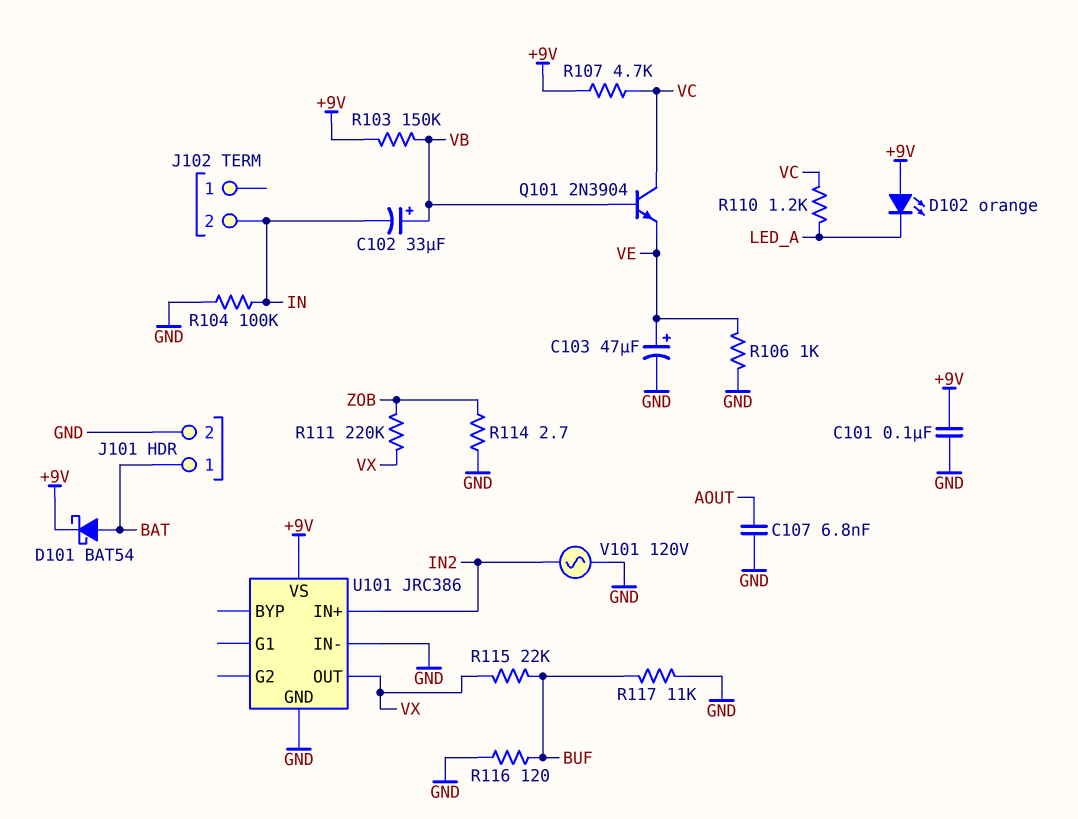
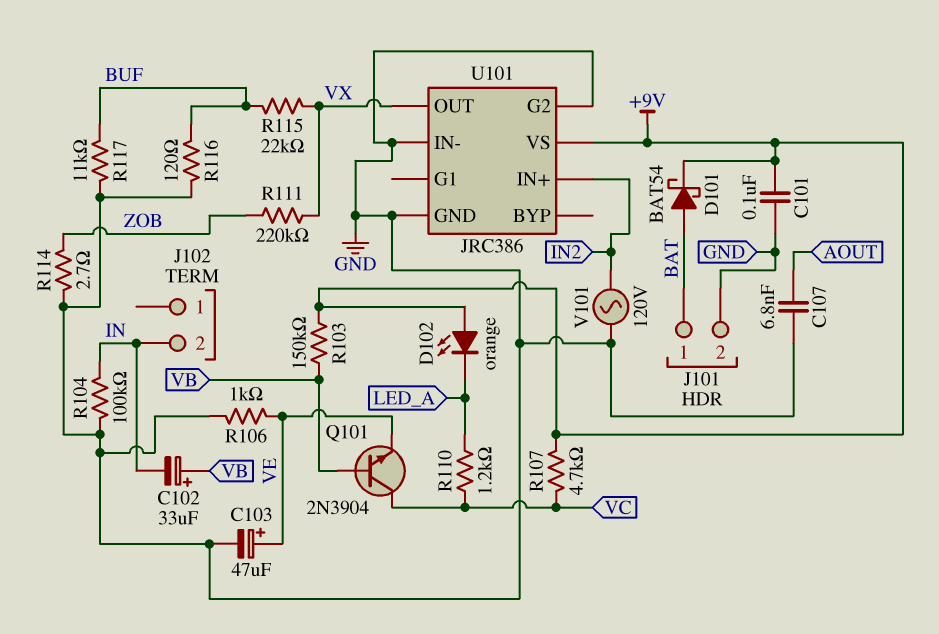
U101 pin G2: none -> GND

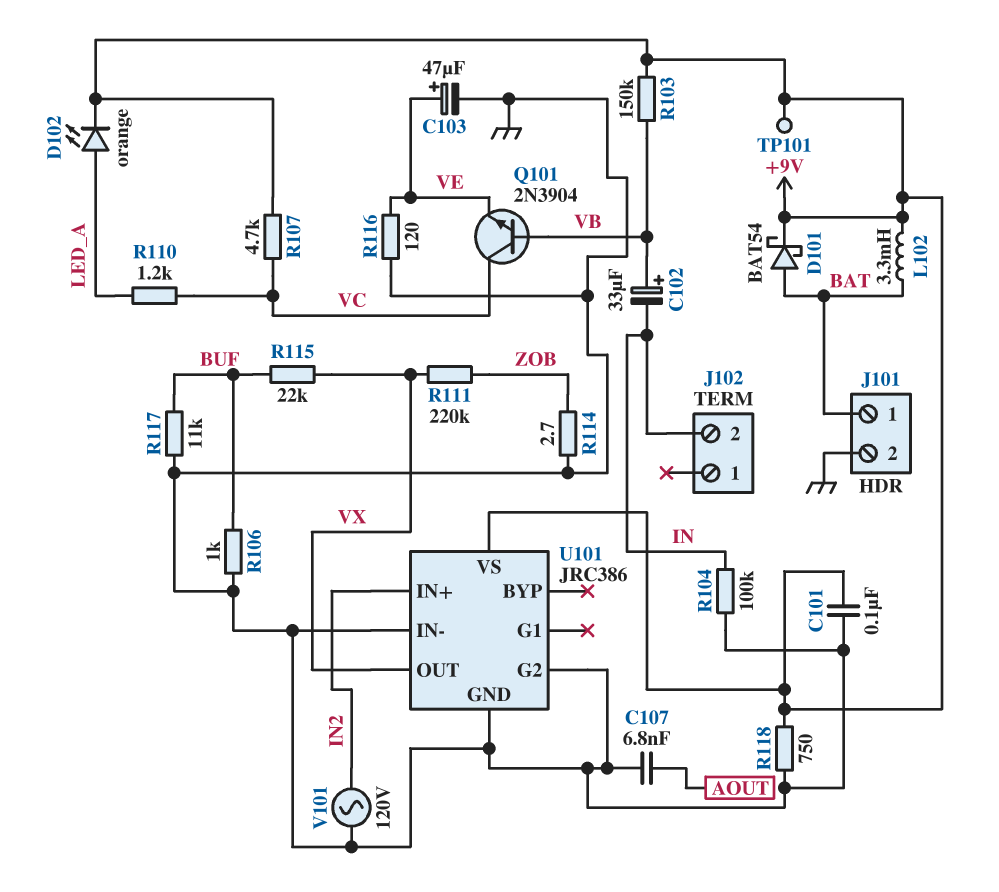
D102: LED orange (A +9V, K LED_A) -> LED orange (A LED_A, K +9V)
L102: none -> 3.3mH (+9V, BAT)
R106: 1k (GND, VE) -> 1k (BUF, GND)
R116: 120 (BUF, GND) -> 120 (GND, VE)
R118: none -> 750 (+9V, GND)
TP101: none -> test point (+9V)

